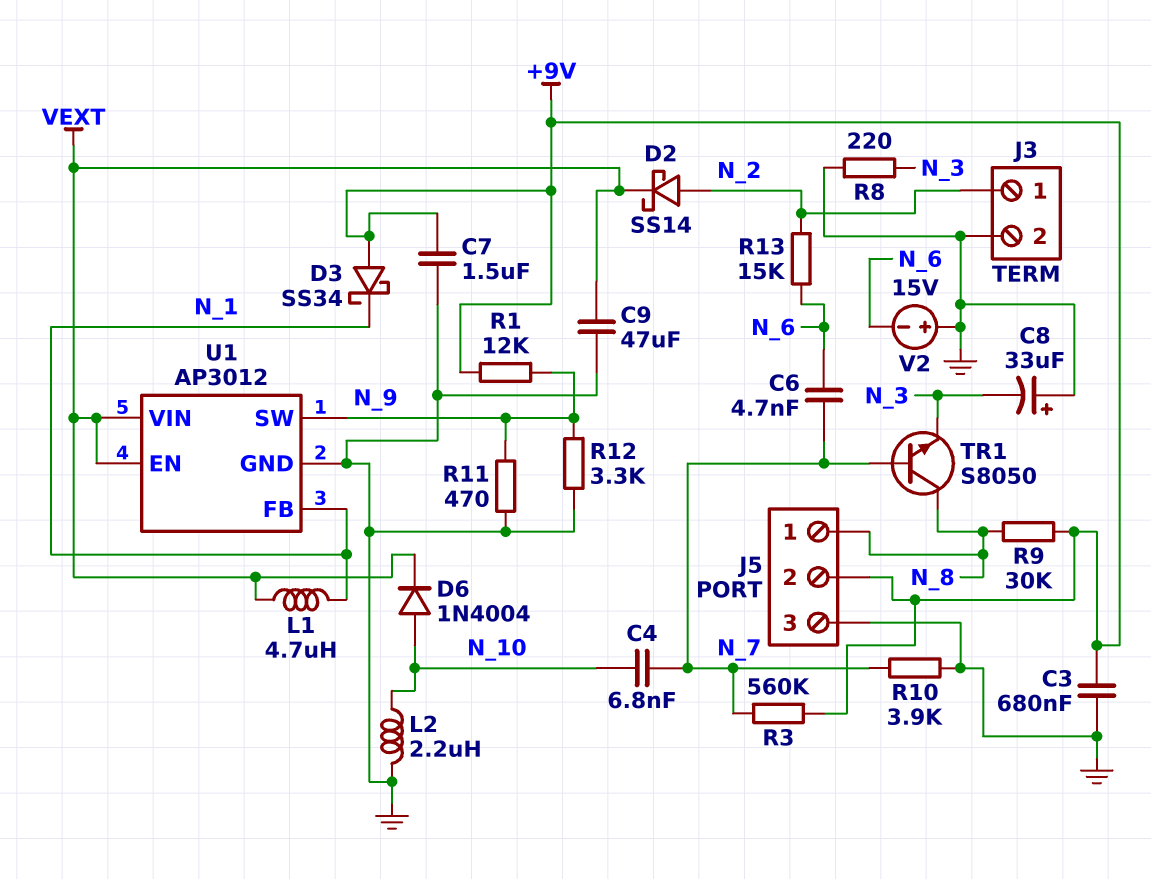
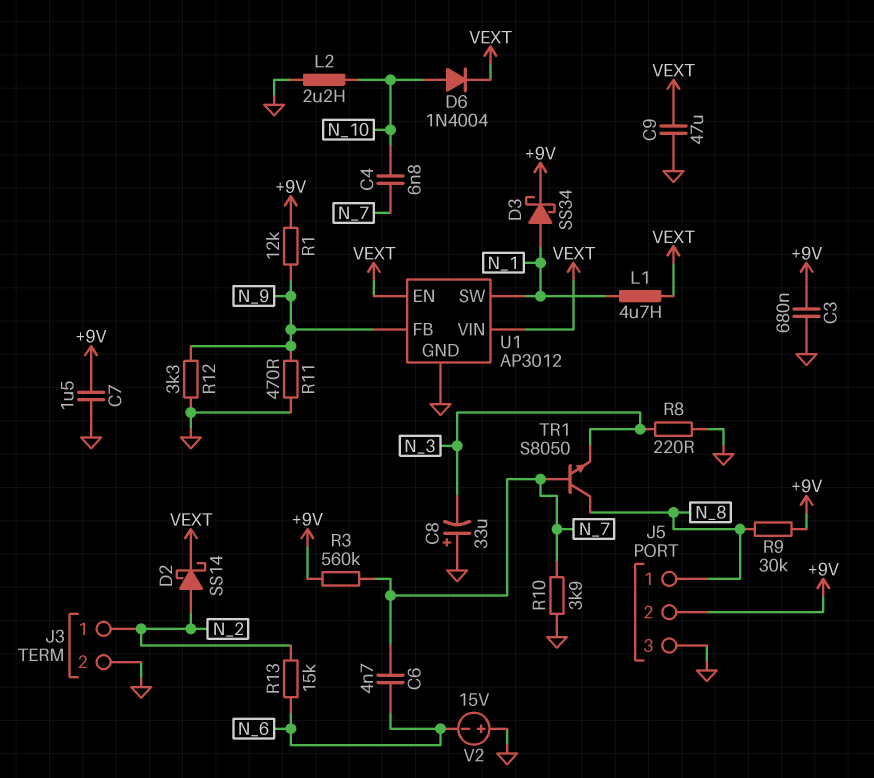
D3: schottky SS34 (A +9V, K N_1) -> schottky SS34 (A N_1, K +9V)
U1 pin FB: N_1 -> N_9
U1 pin SW: N_9 -> N_1

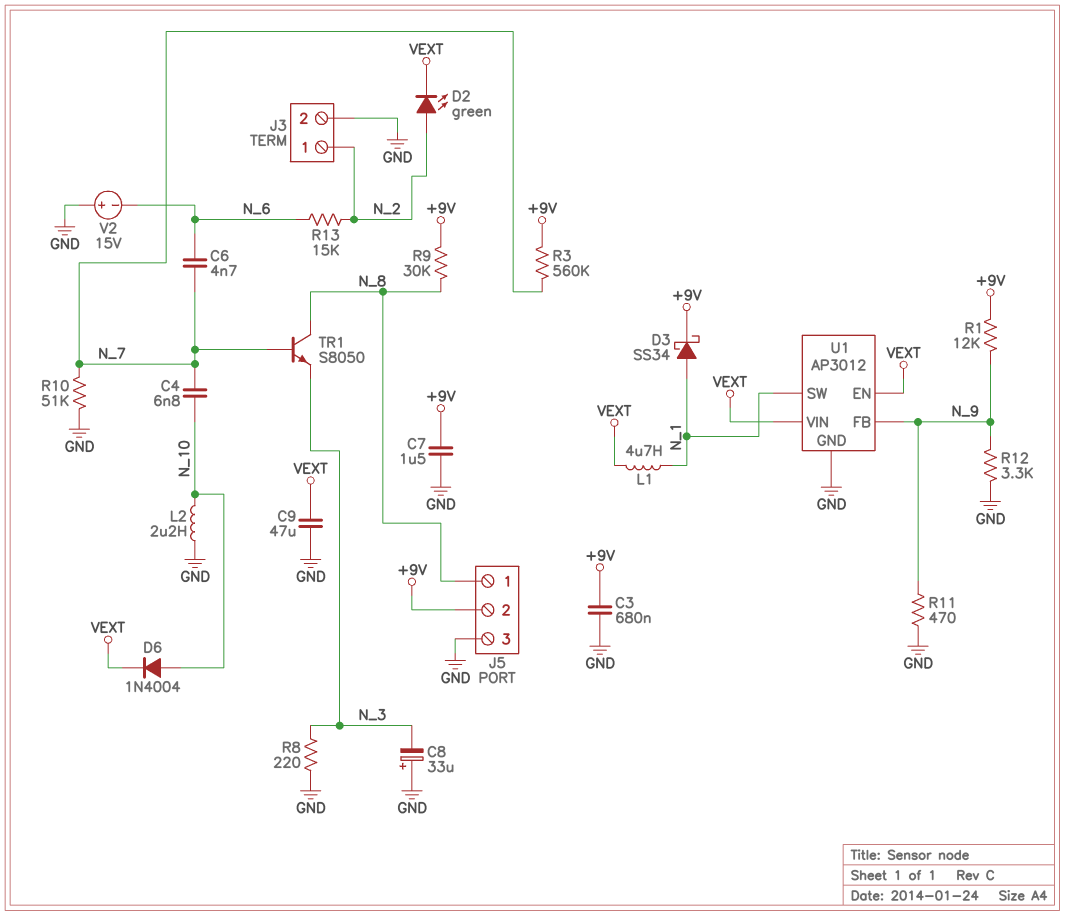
D2: schottky SS14 (A N_2, K VEXT) -> LED green (A N_2, K VEXT)
R10: 3.9k (GND, N_7) -> 51k (GND, N_7)

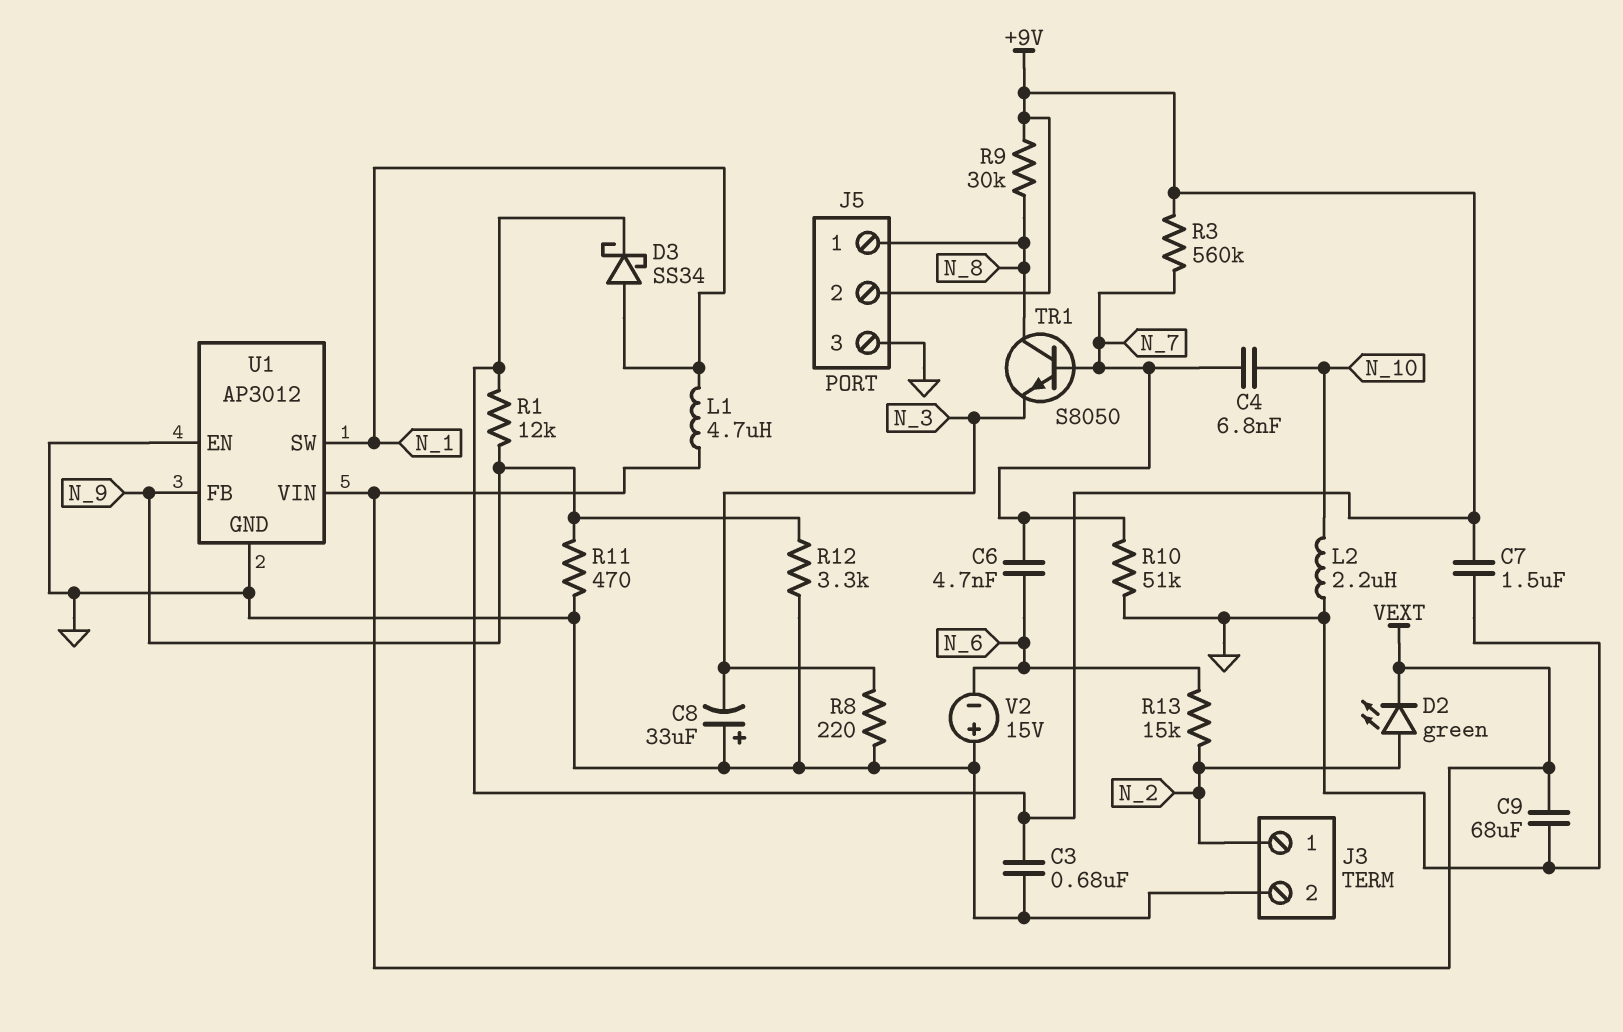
C9: 47uF (GND, VEXT) -> 68uF (GND, VEXT)
D6: diode 1N4004 (A N_10, K VEXT) -> none
U1 pin EN: VEXT -> GND

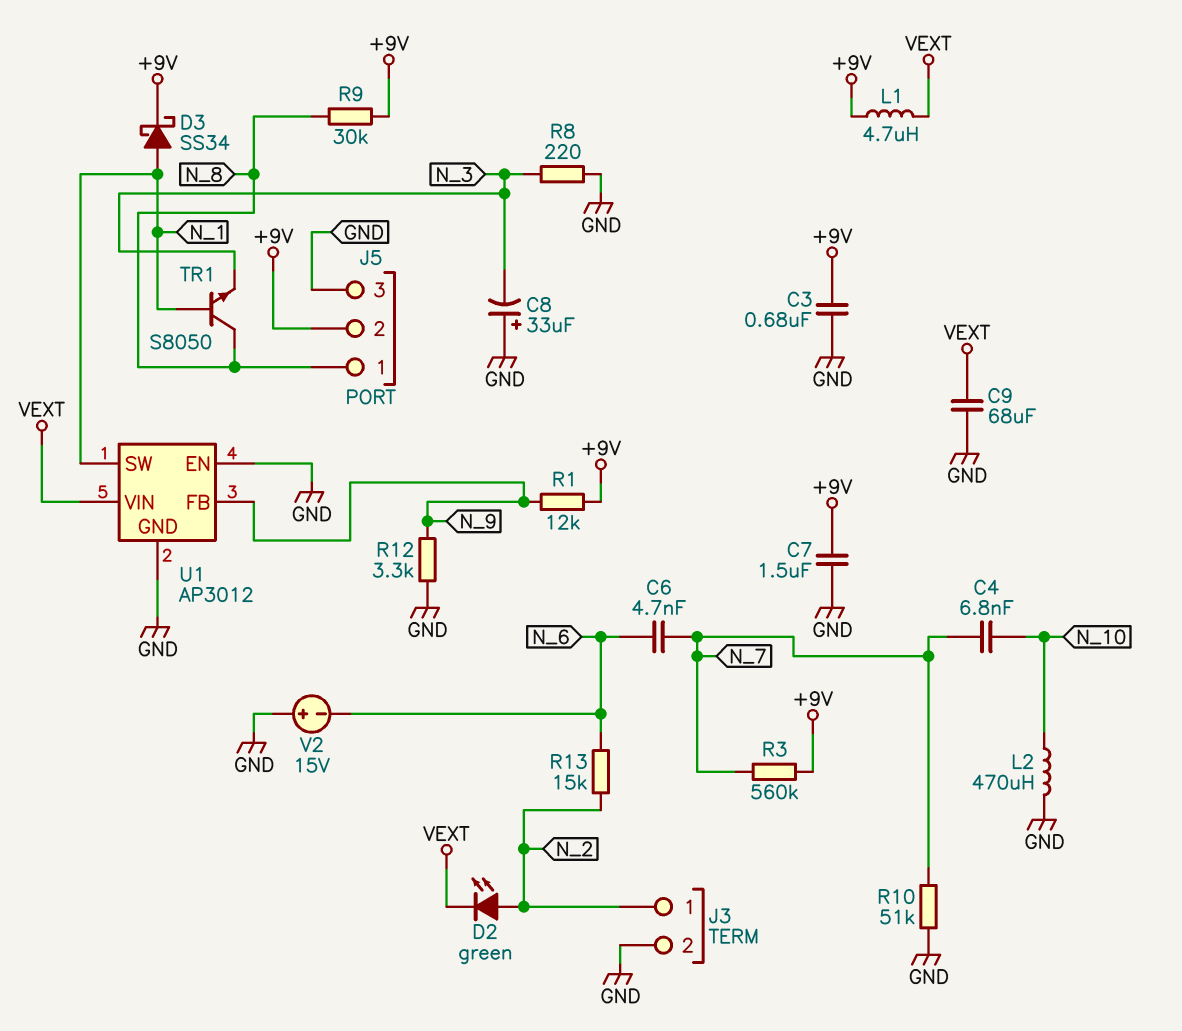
L1: 4.7uH (N_1, VEXT) -> 4.7uH (+9V, VEXT)
L2: 2.2uH (GND, N_10) -> 470uH (GND, N_10)
R11: 470 (GND, N_9) -> none
TR1: NPN S8050 (B N_7, C N_8, E N_3) -> NPN S8050 (B N_1, C N_8, E N_3)

